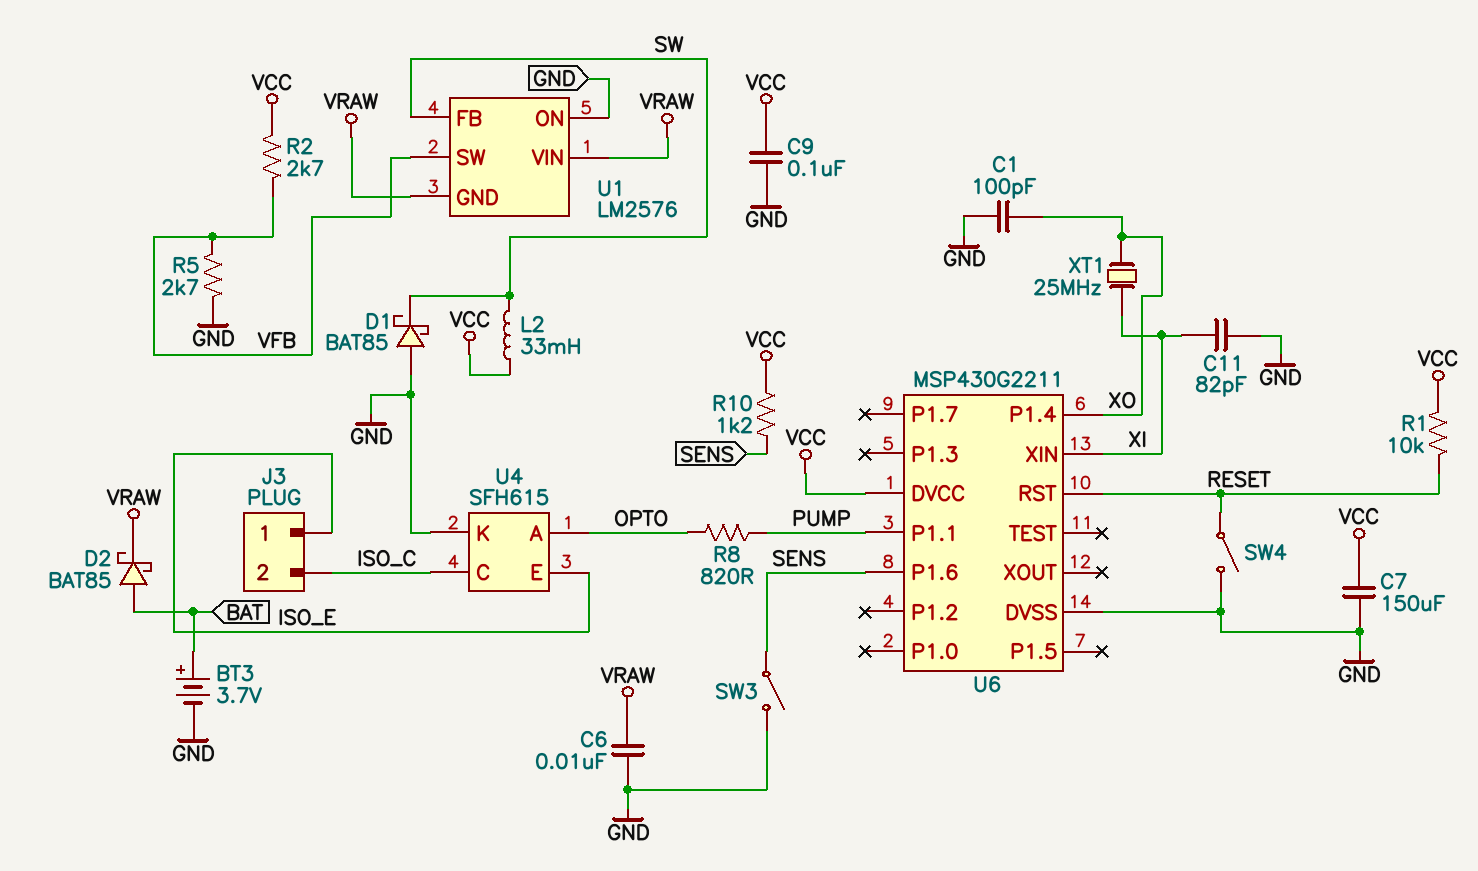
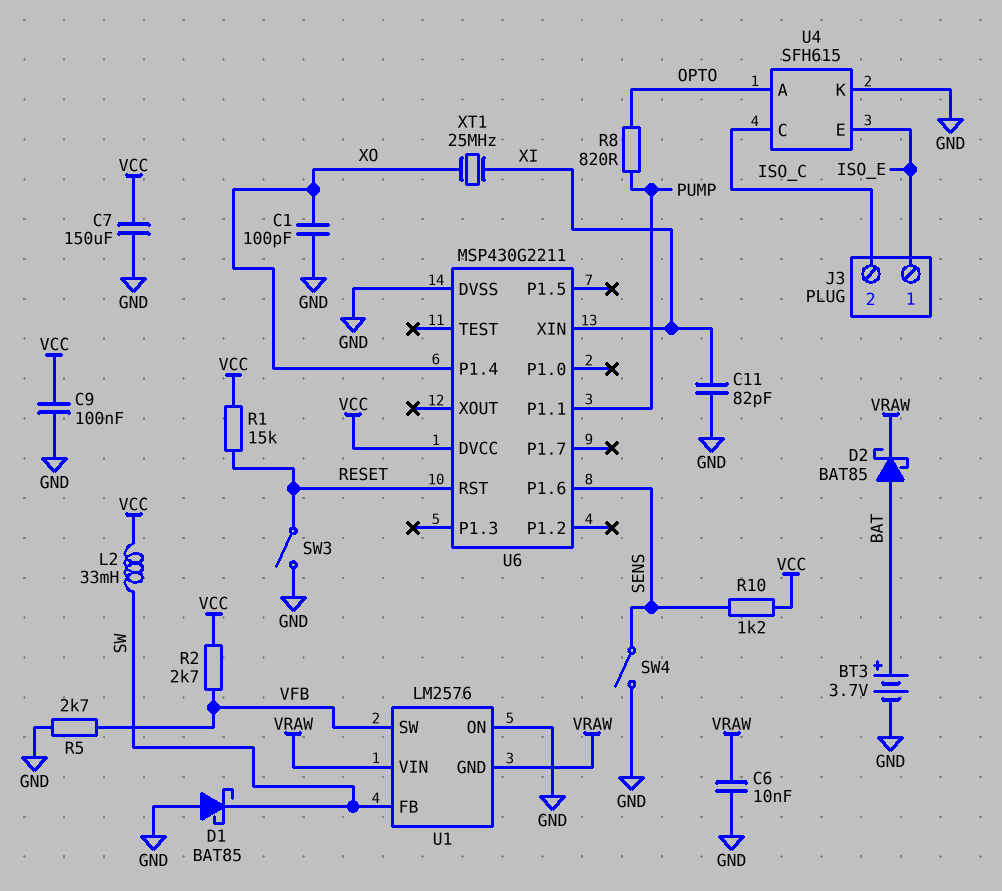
R1: 10k (RESET, VCC) -> 15k (RESET, VCC)
SW3: switch (GND, SENS) -> switch (GND, RESET)
SW4: switch (GND, RESET) -> switch (GND, SENS)

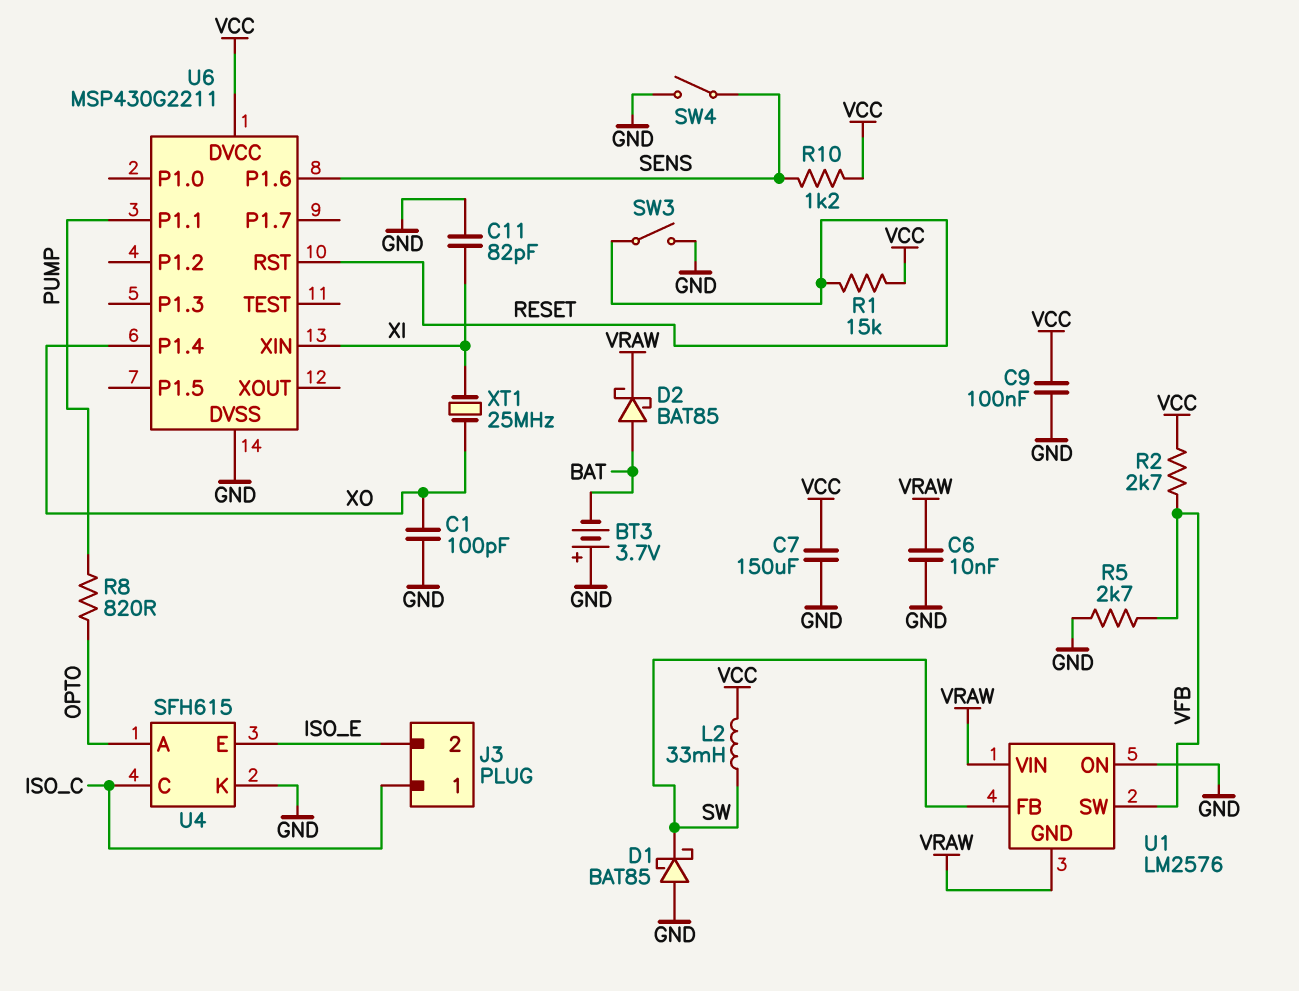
BT3: 3.7V (plus BAT, minus GND) -> 3.7V (plus GND, minus BAT)
J3 pin 1: ISO_E -> ISO_C
J3 pin 2: ISO_C -> ISO_E

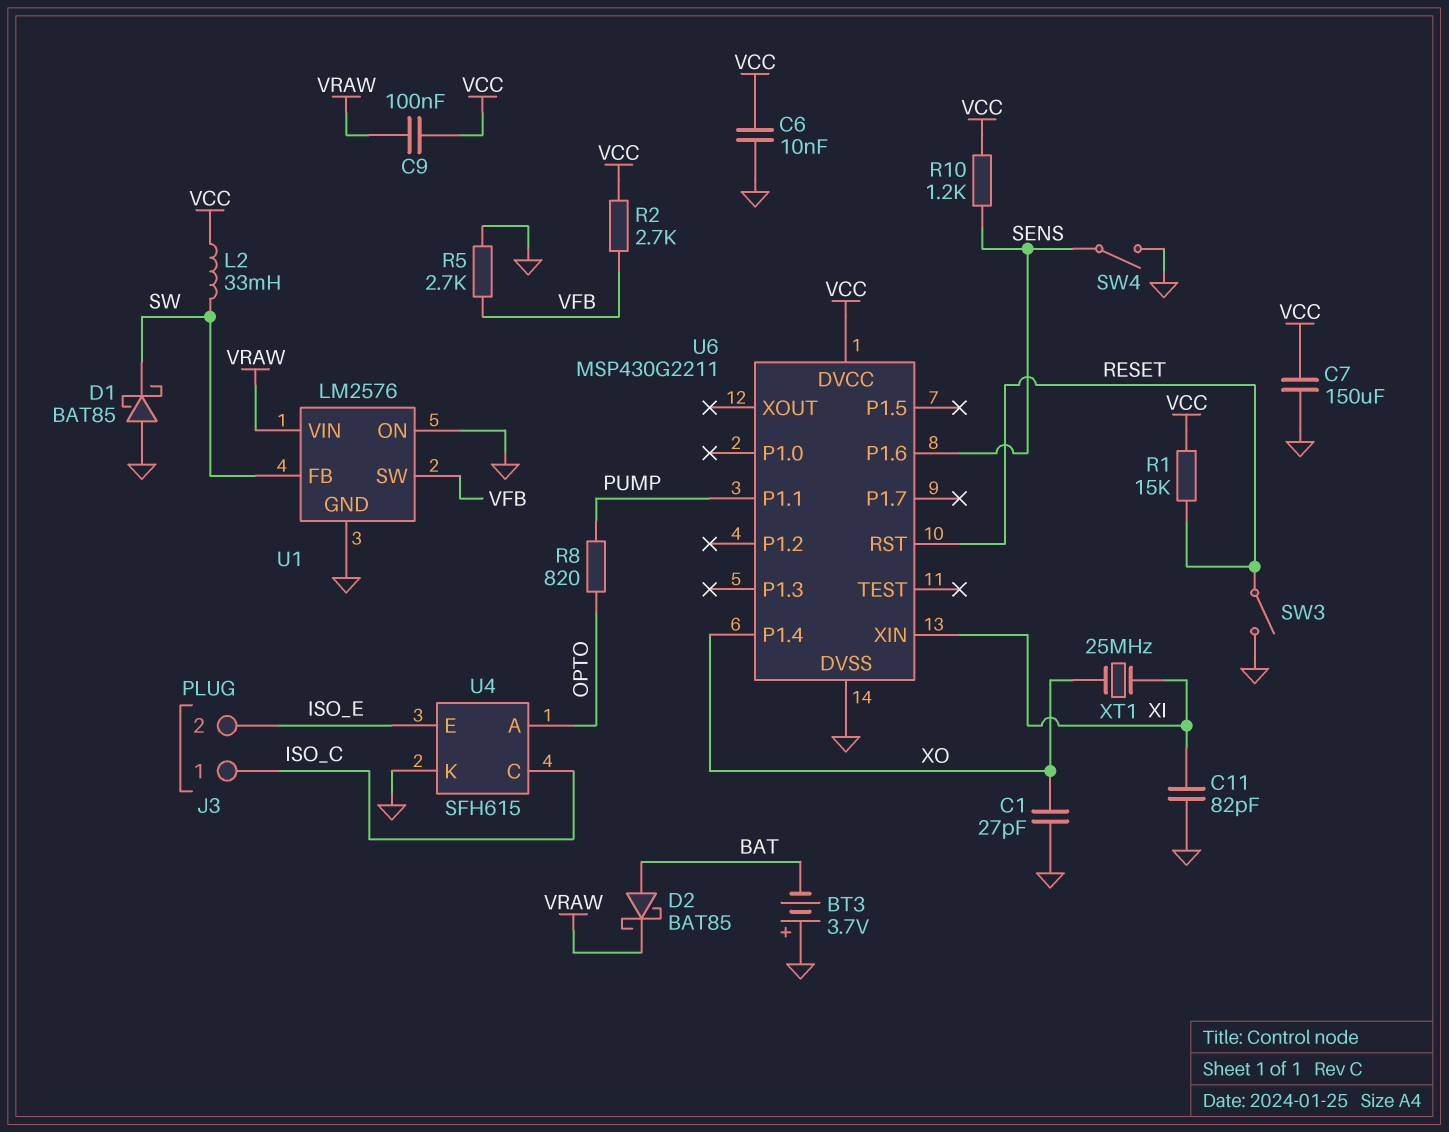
C1: 100pF (GND, XO) -> 27pF (GND, XO)
C6: 10nF (GND, VRAW) -> 10nF (GND, VCC)
C9: 100nF (GND, VCC) -> 100nF (VCC, VRAW)
U1 pin GND: VRAW -> GND

